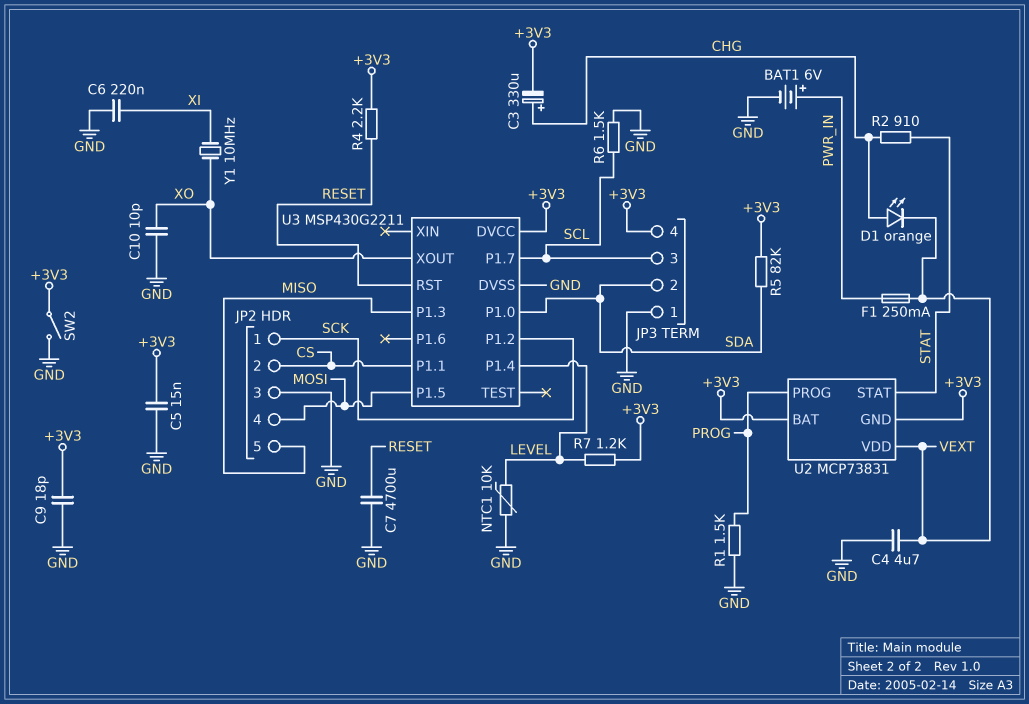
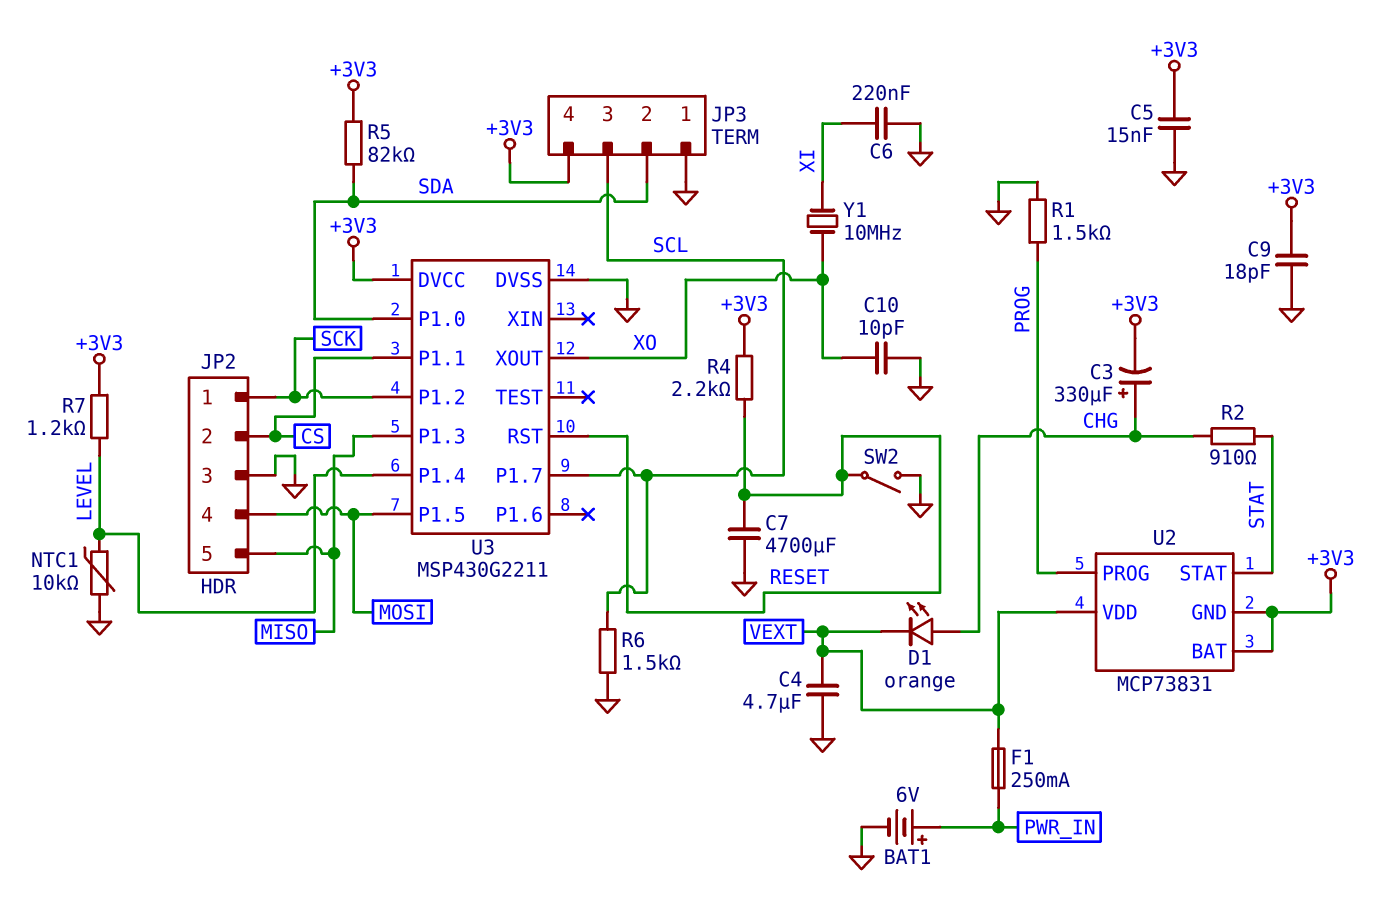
SW2: switch (+3V3, GND) -> switch (GND, RESET)

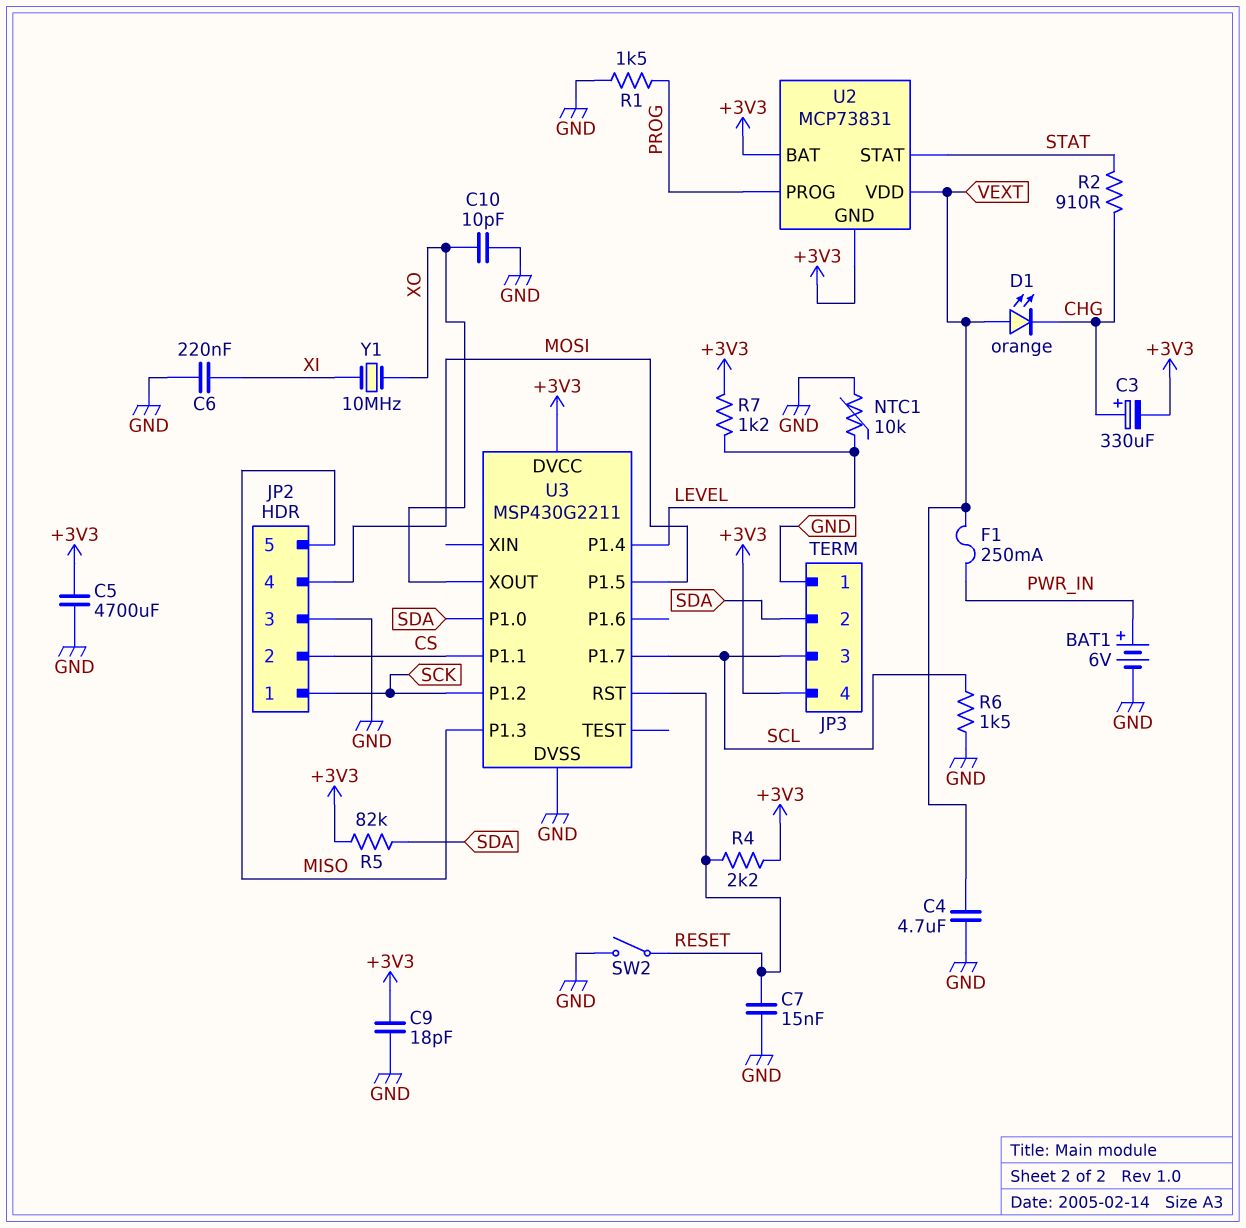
C5: 15nF (+3V3, GND) -> 4700uF (+3V3, GND)
C7: 4700uF (GND, RESET) -> 15nF (GND, RESET)
D1: LED orange (A CHG, K VEXT) -> LED orange (A VEXT, K CHG)

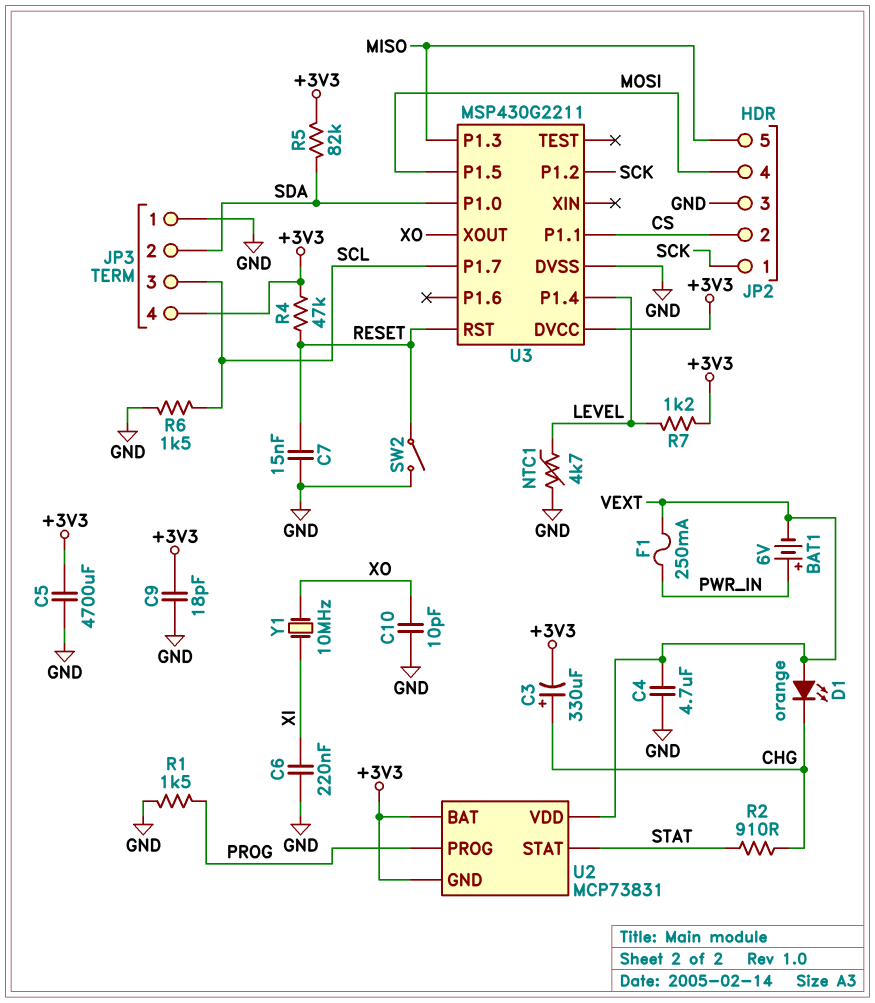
BAT1: 6V (plus PWR_IN, minus GND) -> 6V (plus PWR_IN, minus VEXT)
NTC1: 10k (GND, LEVEL) -> 4.7k (GND, LEVEL)
R4: 2.2k (+3V3, RESET) -> 47k (+3V3, RESET)

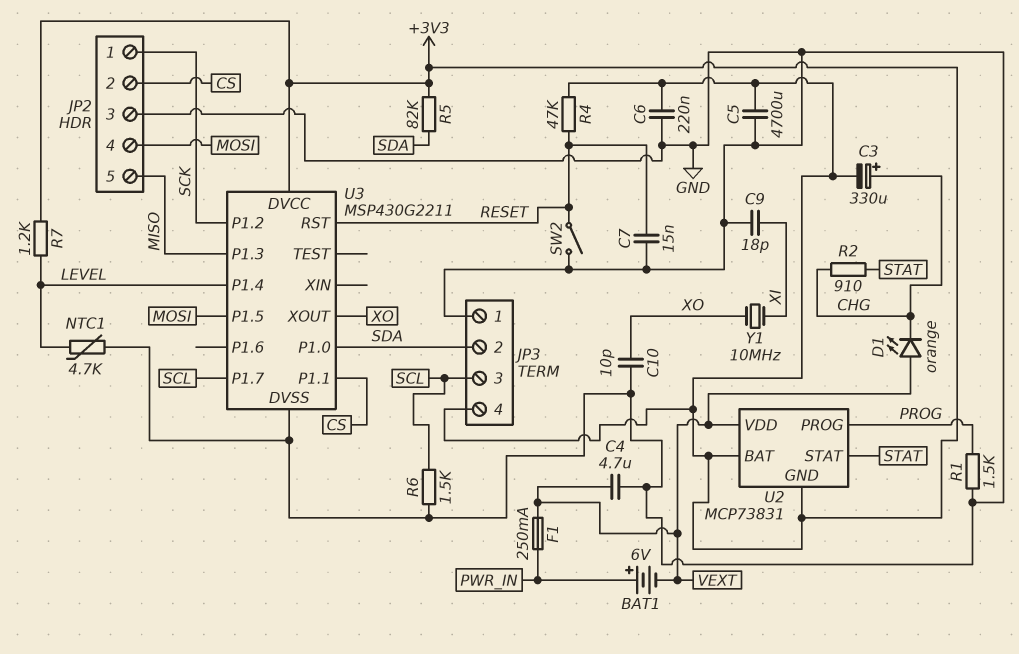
C6: 220nF (GND, XI) -> 220nF (+3V3, GND)
C9: 18pF (+3V3, GND) -> 18pF (GND, XI)

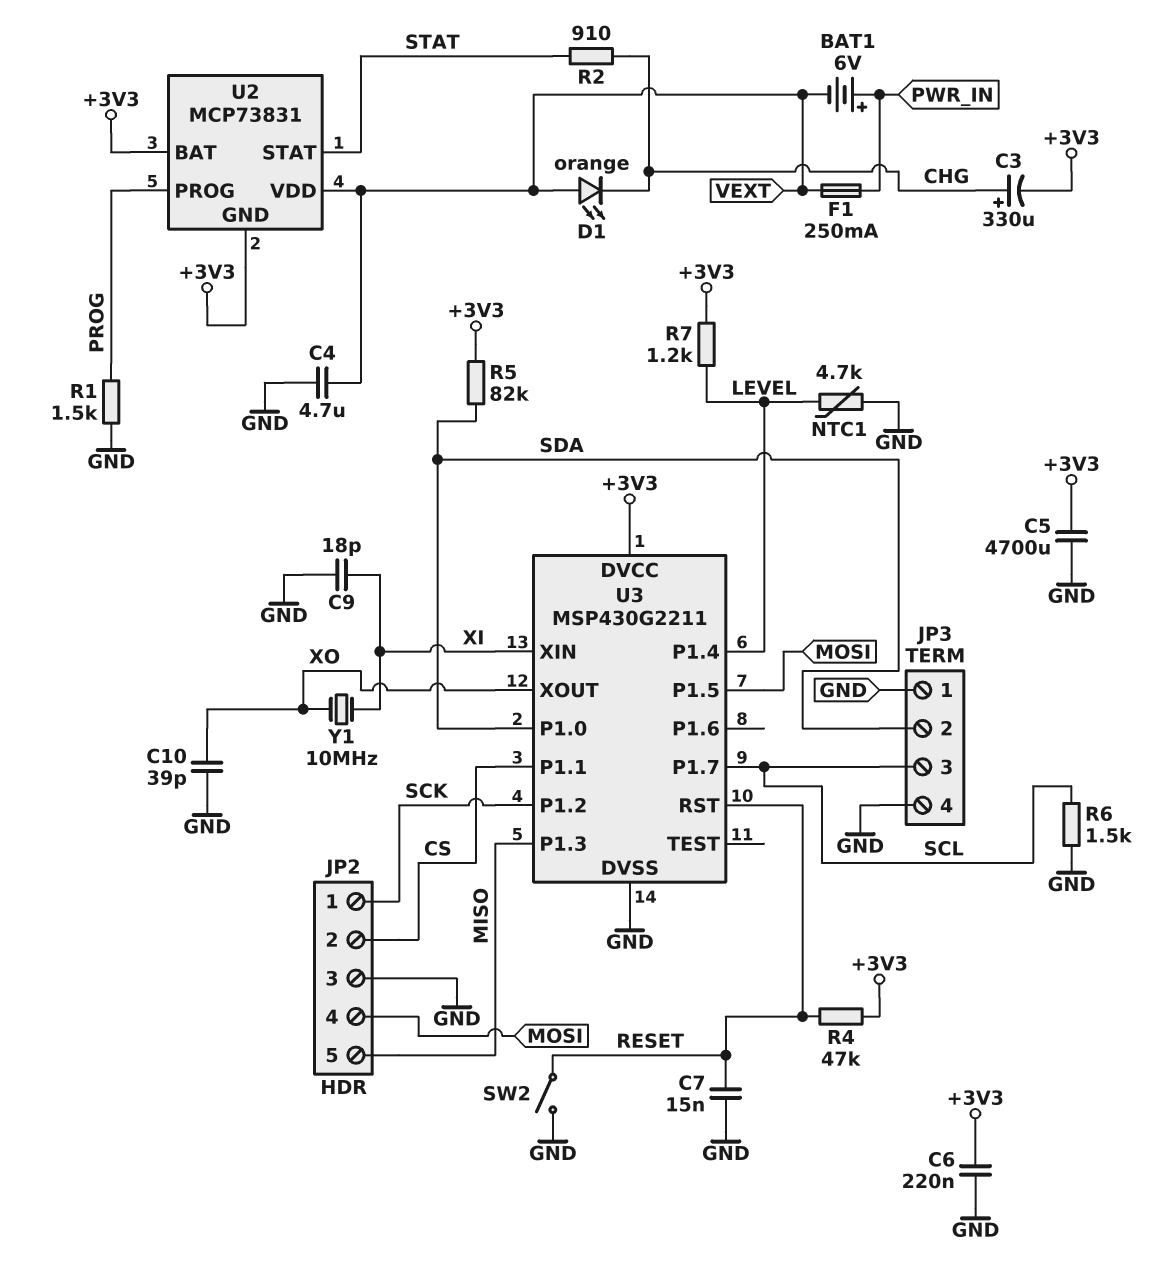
C10: 10pF (GND, XO) -> 39pF (GND, XO)
JP3 pin 4: +3V3 -> GND
U3 pin XIN: none -> XI

